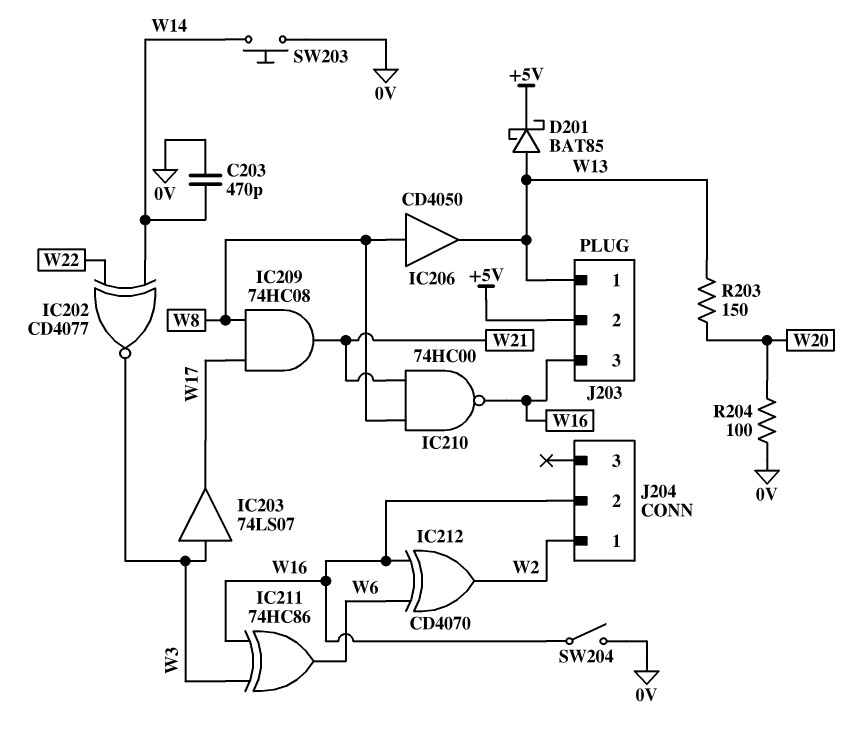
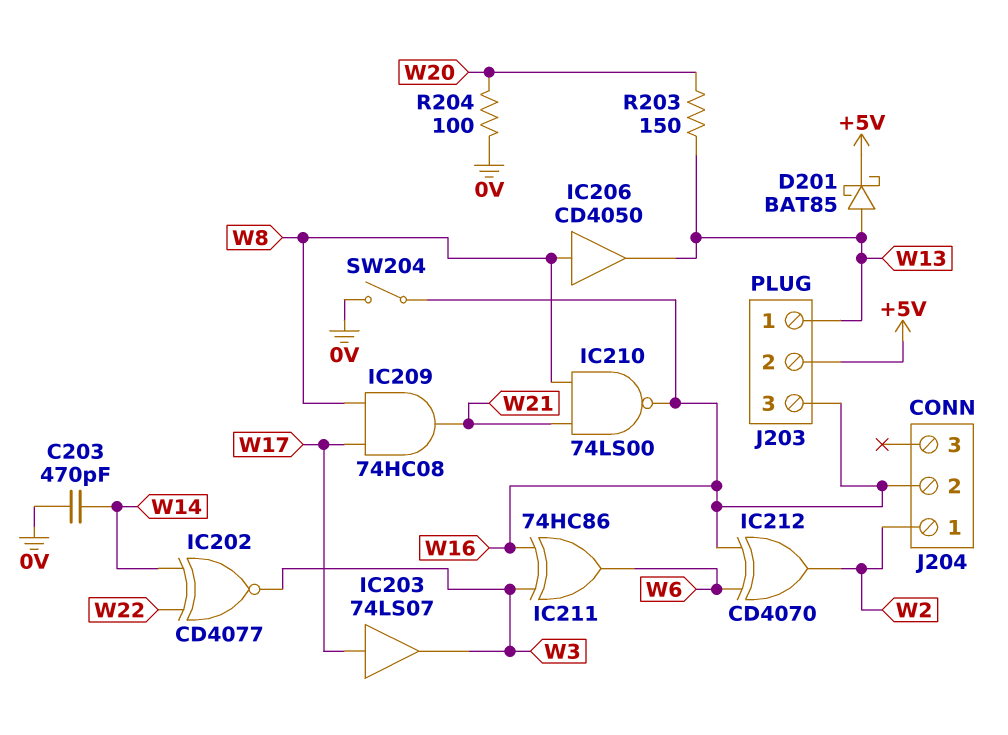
IC203: buffer 74LS07 (in W3, out W17) -> buffer 74LS07 (in W17, out W3)
IC210: NAND 74HC00 (in W8, in W21, out W16) -> NAND 74LS00 (in W8, in W21, out W16)
SW203: button (0V, W14) -> none

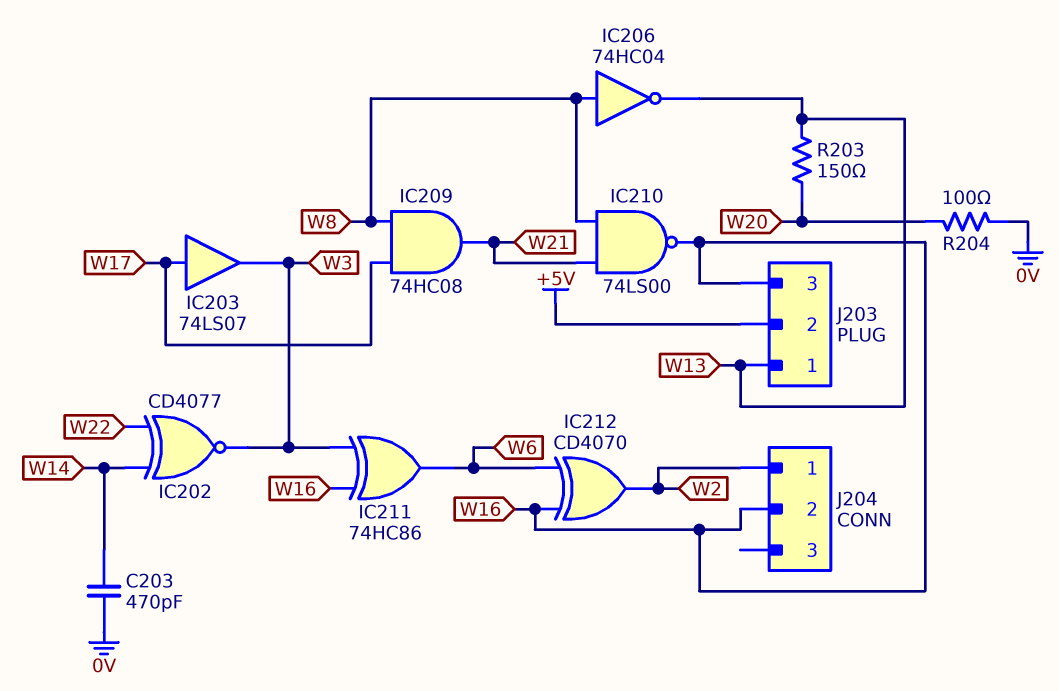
D201: schottky BAT85 (A W13, K +5V) -> none
IC206: buffer CD4050 (in W8, out W13) -> NOT 74HC04 (in W8, out W13)
SW204: switch (0V, W16) -> none

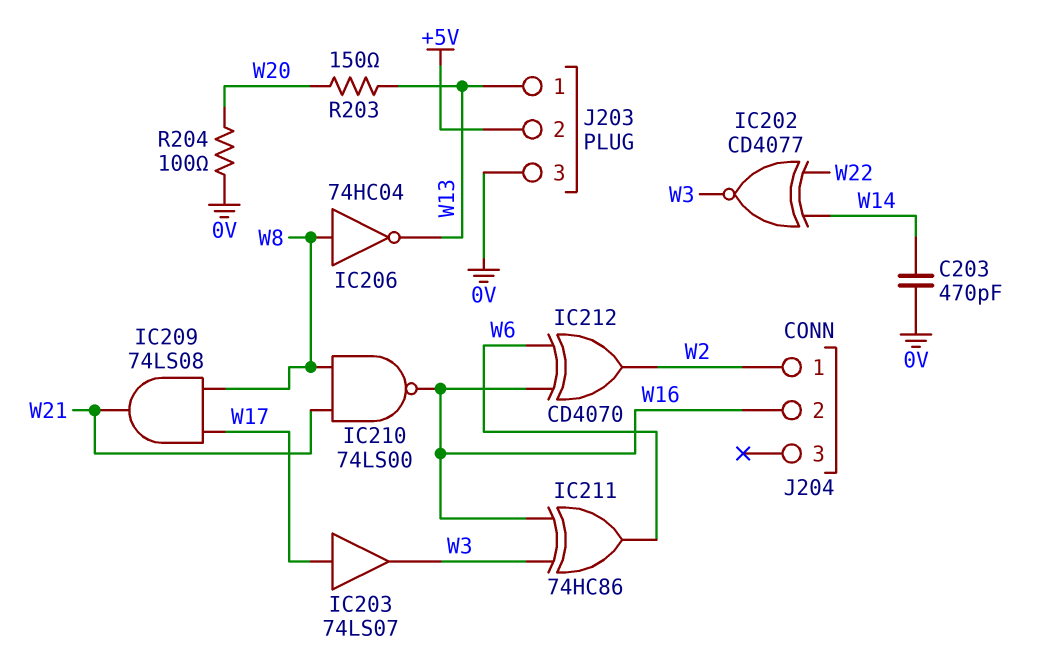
IC209: AND 74HC08 (in W8, in W17, out W21) -> AND 74LS08 (in W8, in W17, out W21)
J203 pin 3: W16 -> 0V

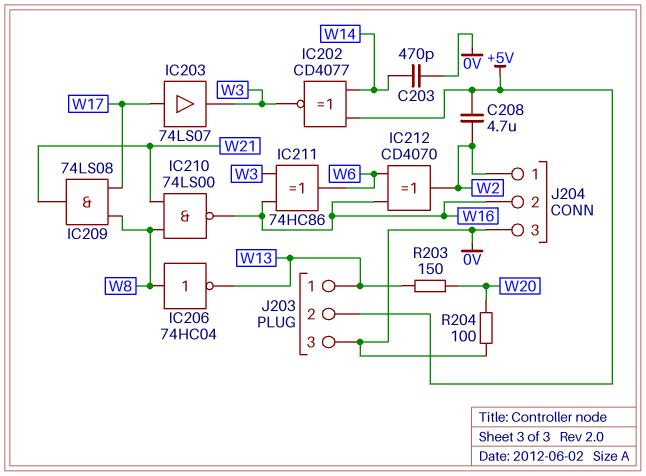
C208: none -> 4.7uF (+5V, W2)
IC202: XNOR CD4077 (in W14, in W22, out W3) -> XNOR CD4077 (in +5V, in W14, out W3)
J204 pin 3: none -> 0V

